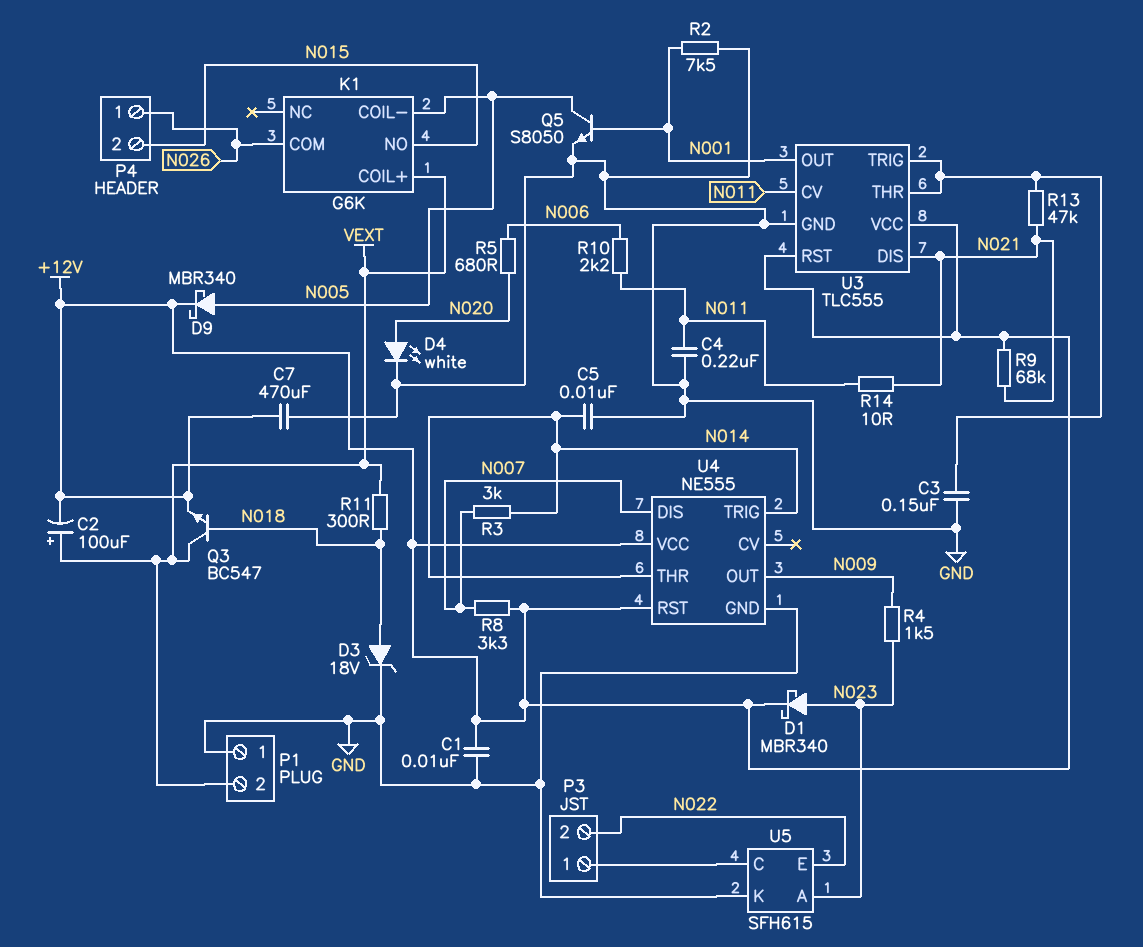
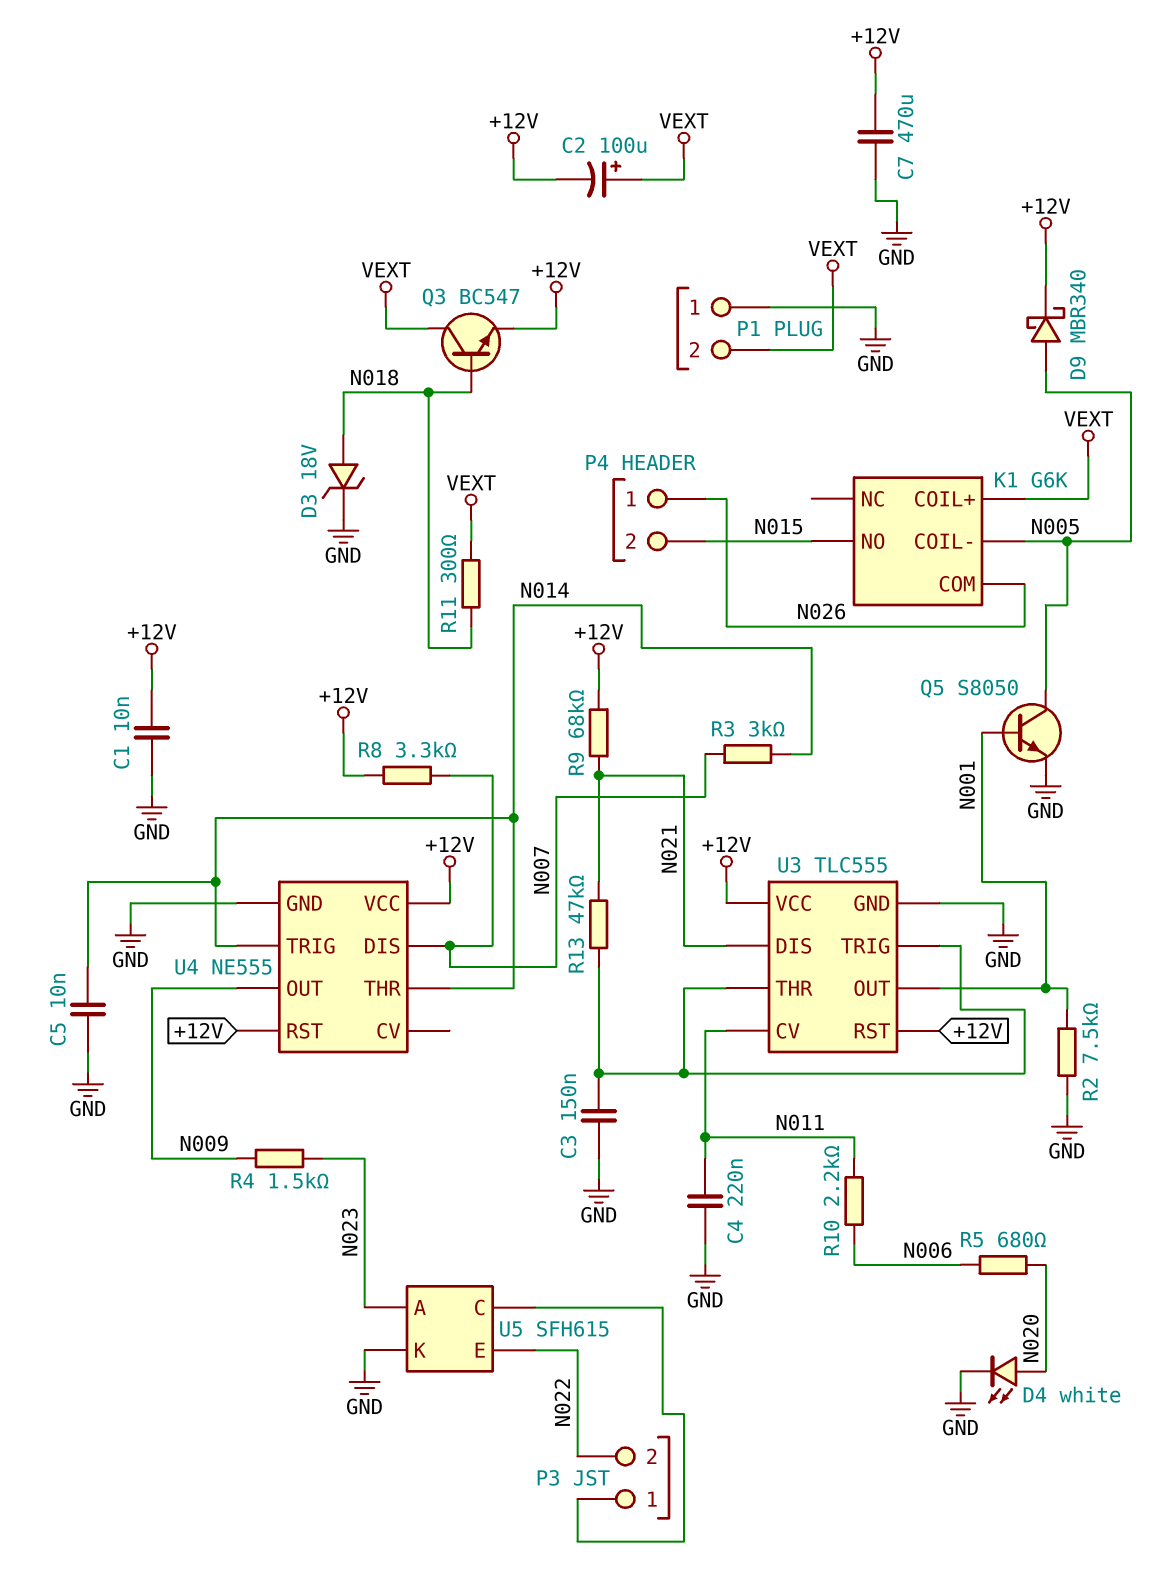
D1: schottky MBR340 (A N023, K +12V) -> none
R14: 10 (N011, N021) -> none

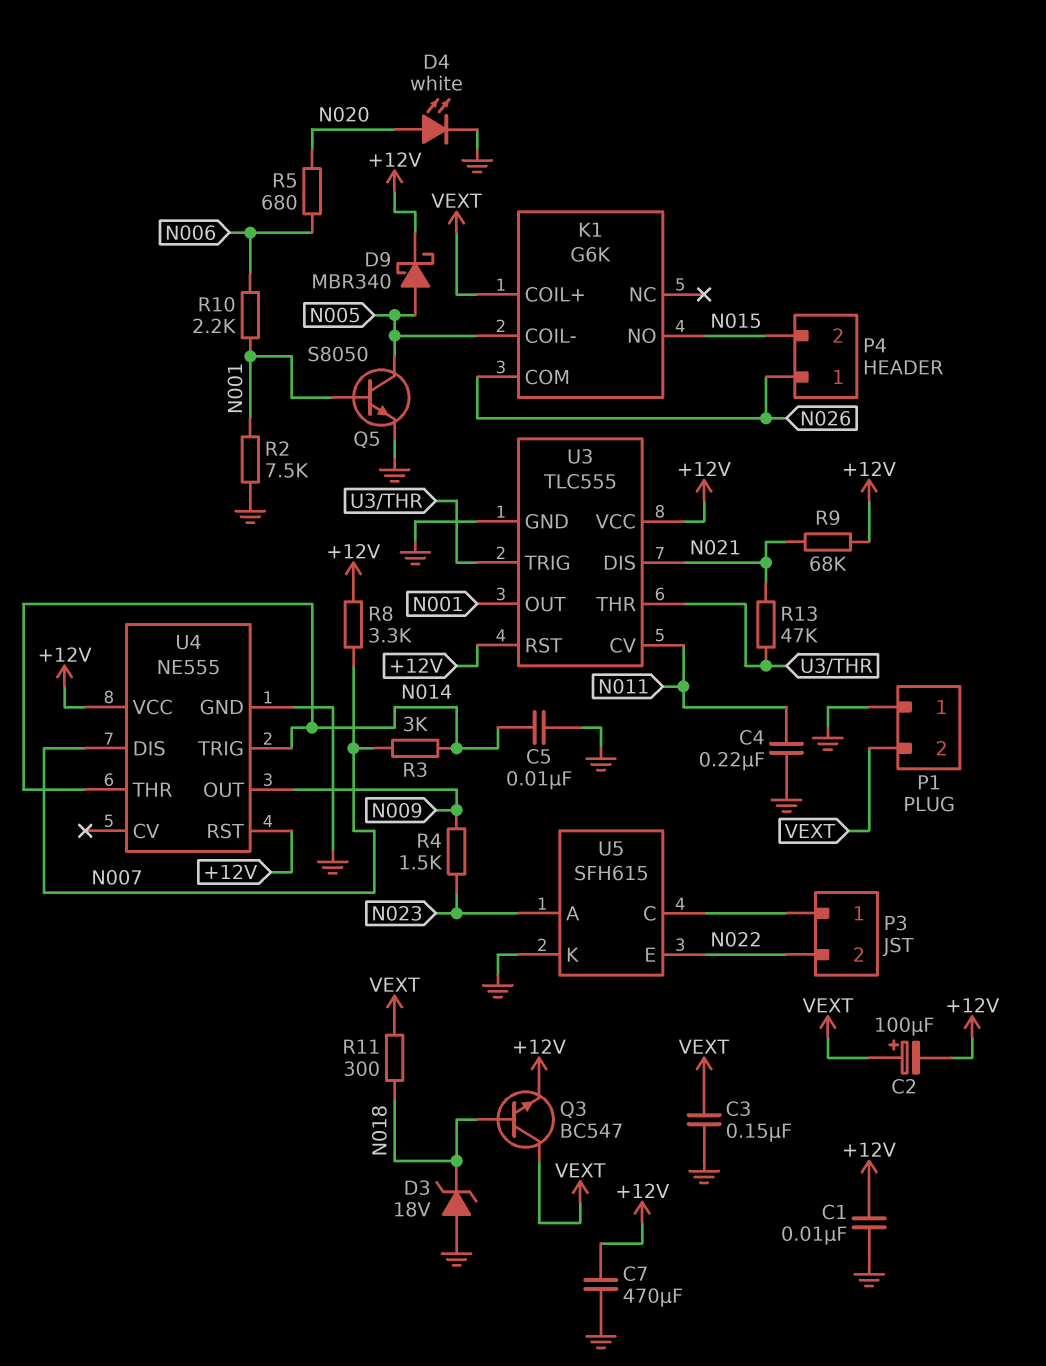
C3: 150nF (GND, U3/THR) -> 150nF (GND, VEXT)
D3: zener 18V (A N018, K GND) -> zener 18V (A GND, K N018)
R10: 2.2k (N006, N011) -> 2.2k (N001, N006)

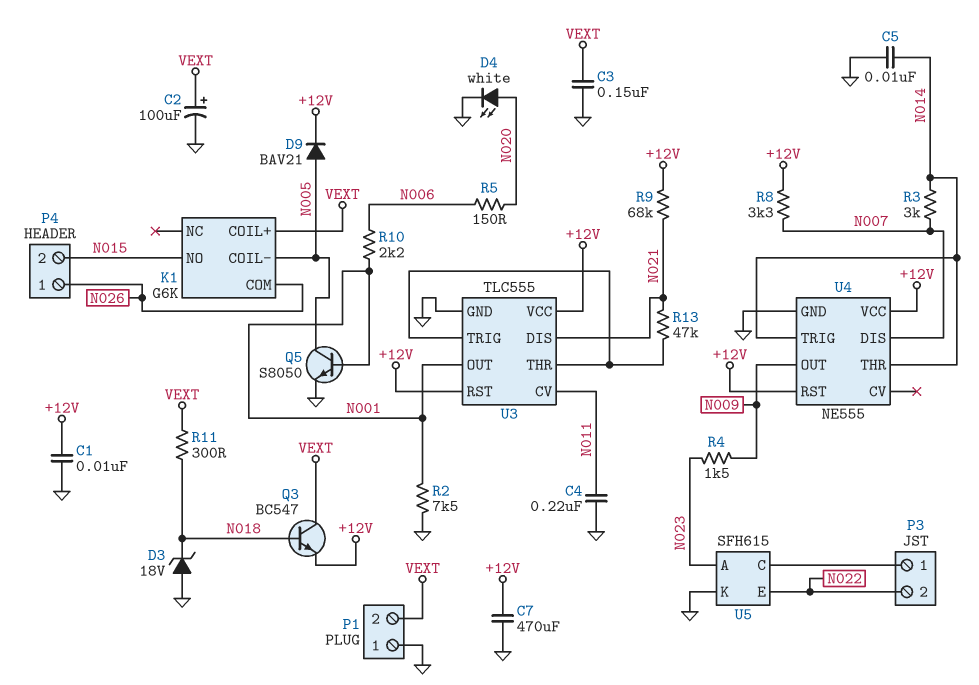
C2: 100uF (plus VEXT, minus +12V) -> 100uF (plus VEXT, minus GND)
D9: schottky MBR340 (A N005, K +12V) -> diode BAV21 (A N005, K +12V)
R5: 680 (N006, N020) -> 150 (N006, N020)

